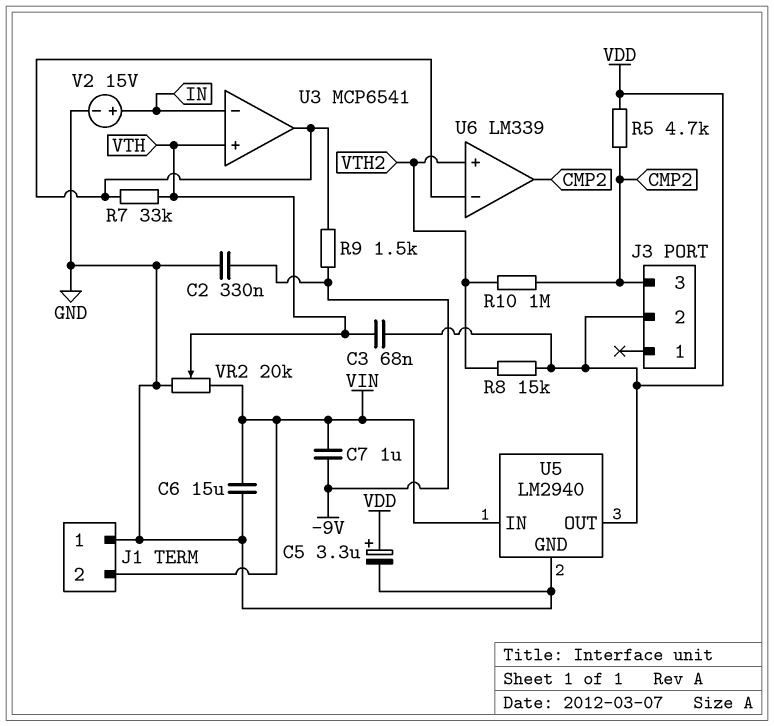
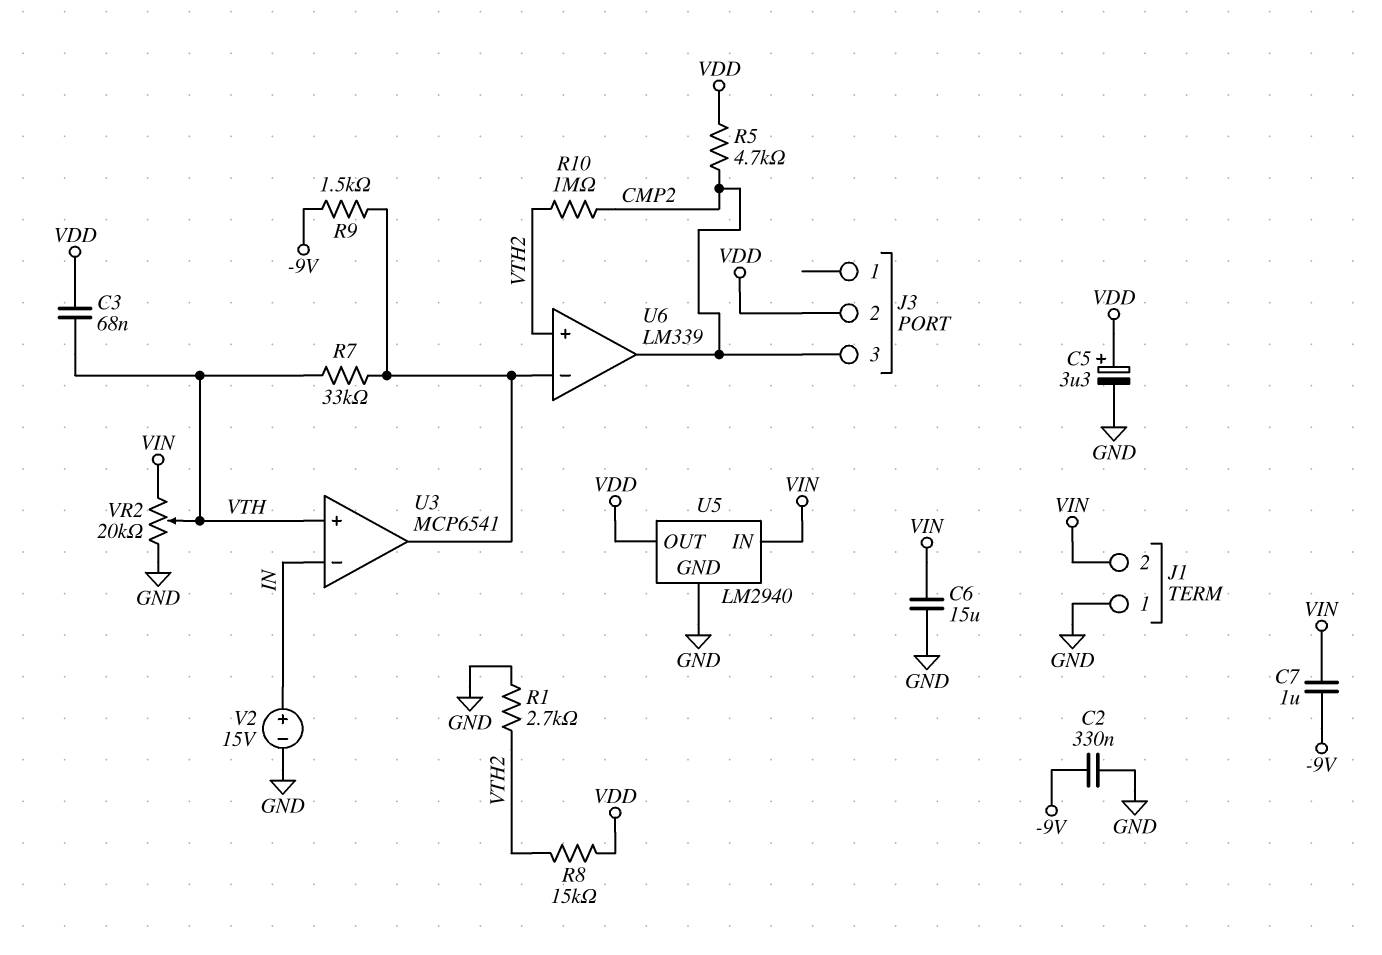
R1: none -> 2.7k (GND, VTH2)

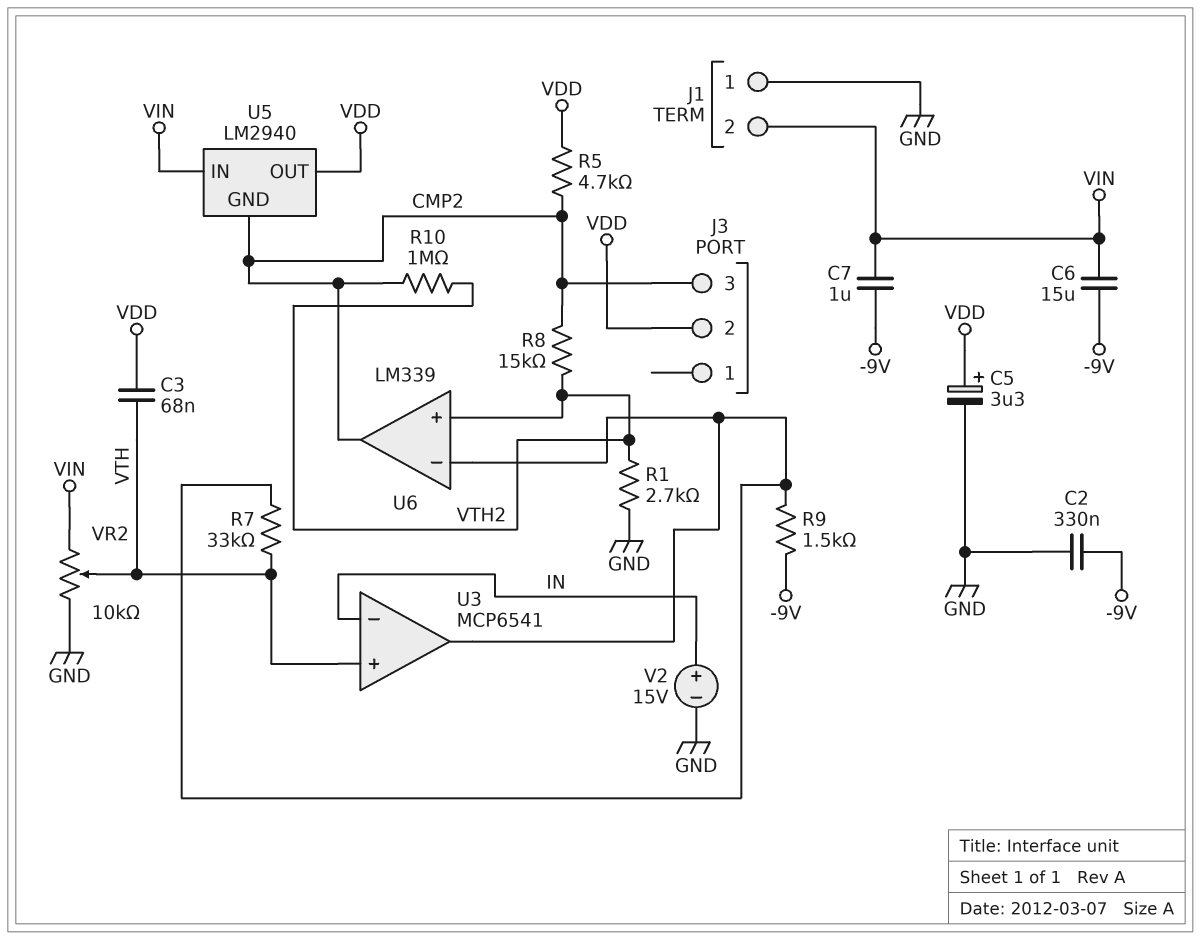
C6: 15uF (GND, VIN) -> 15uF (-9V, VIN)
R8: 15k (VDD, VTH2) -> 15k (CMP2, VTH2)
U5 pin GND: GND -> CMP2
VR2: 20k (GND, VIN, wiper VTH) -> 10k (GND, VIN, wiper VTH)

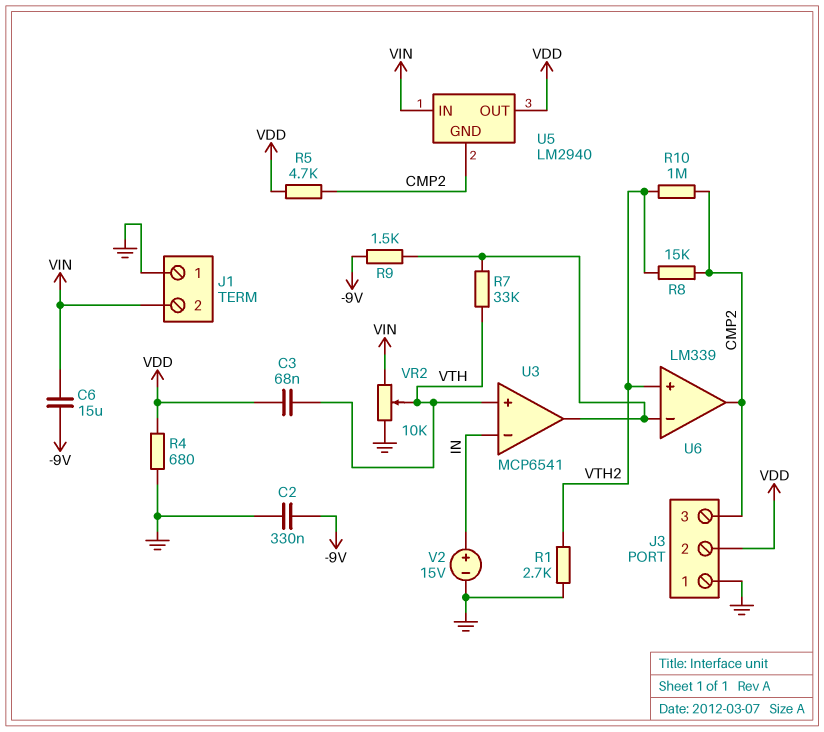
C5: 3.3uF (plus VDD, minus GND) -> none
C7: 1uF (-9V, VIN) -> none
J3 pin 1: none -> GND
R4: none -> 680 (GND, VDD)

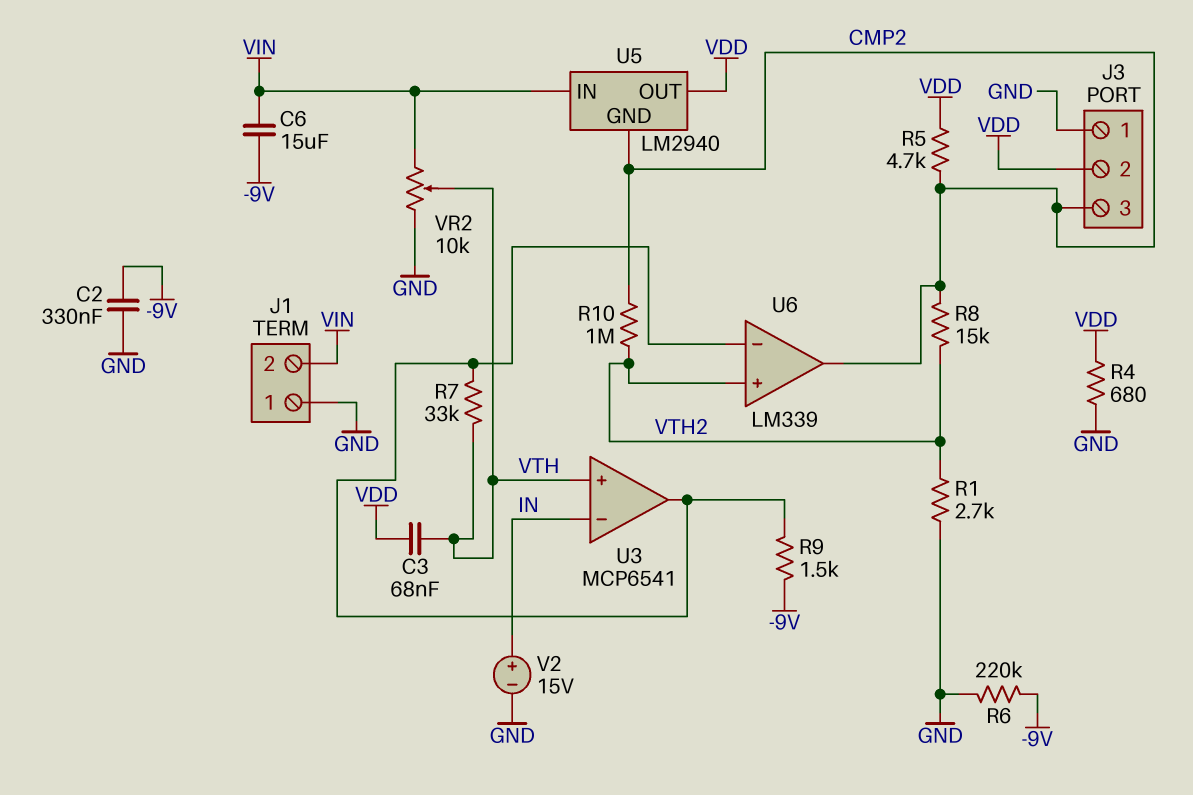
R6: none -> 220k (-9V, GND)

